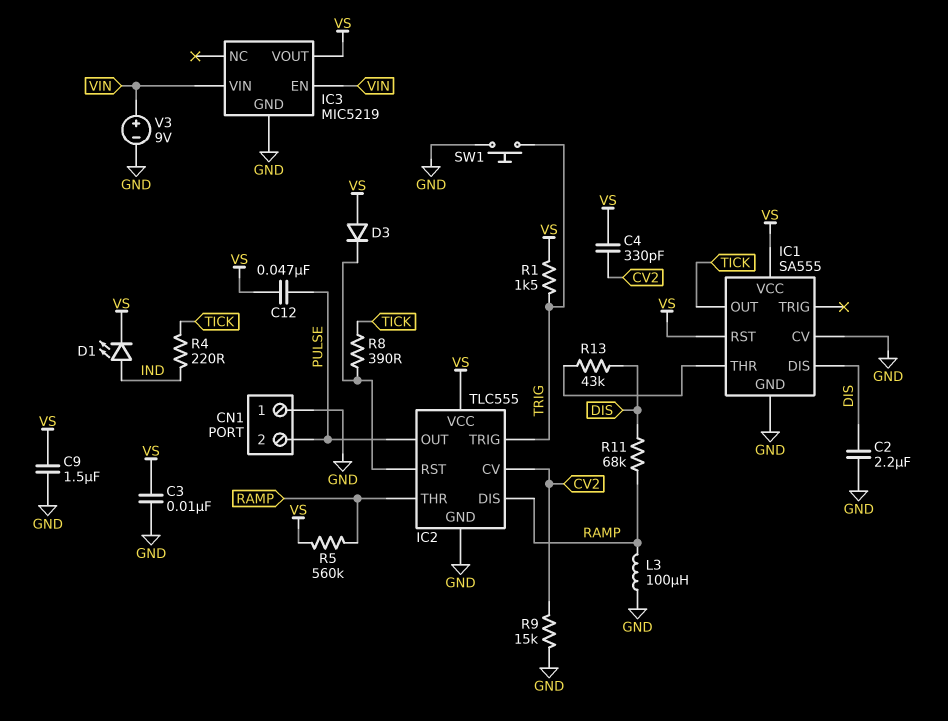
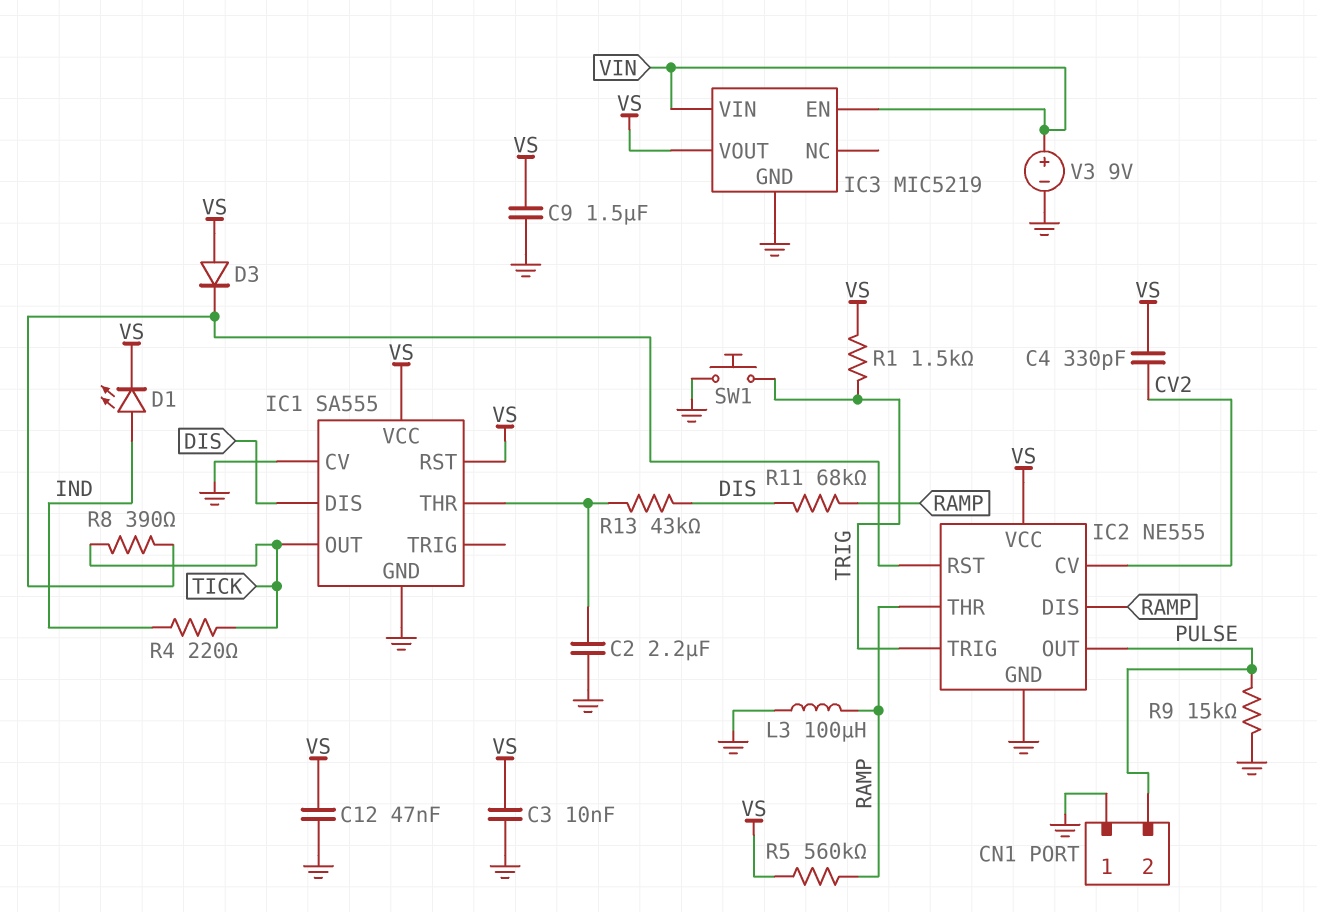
C2: 2.2uF (DIS, GND) -> 2.2uF (GND, IC1/THR)
C12: 47nF (PULSE, VS) -> 47nF (GND, VS)
IC2: TLC555 -> NE555
R9: 15k (CV2, GND) -> 15k (GND, PULSE)

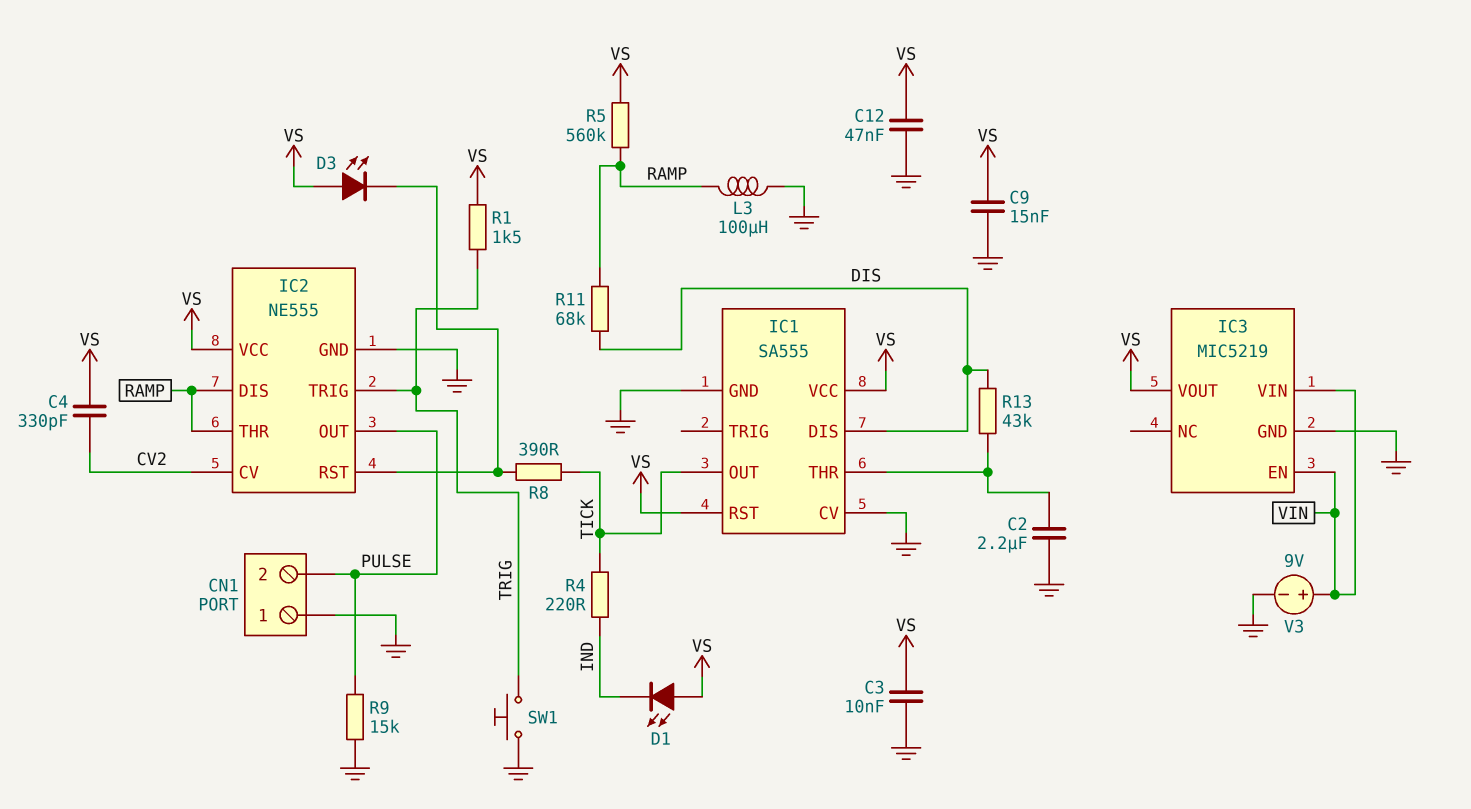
C9: 1.5uF (GND, VS) -> 15nF (GND, VS)
D1: LED (A IND, K VS) -> LED (A VS, K IND)
D3: diode (A VS, K IC2/RST) -> LED (A VS, K IC2/RST)

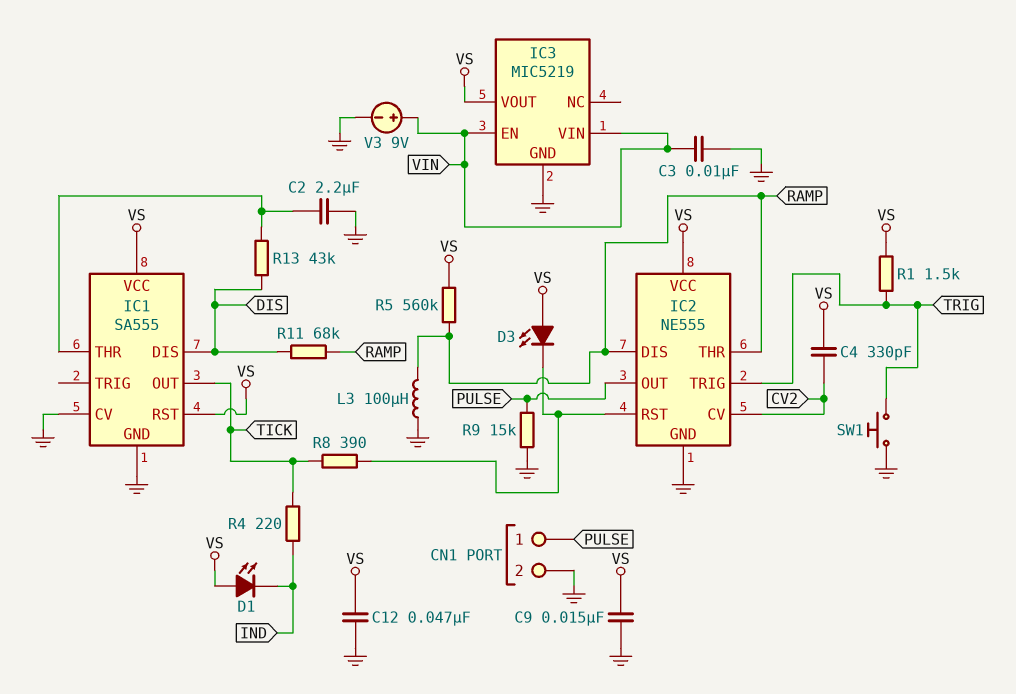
C3: 10nF (GND, VS) -> 10nF (GND, VIN)
CN1 pin 1: GND -> PULSE
CN1 pin 2: PULSE -> GND

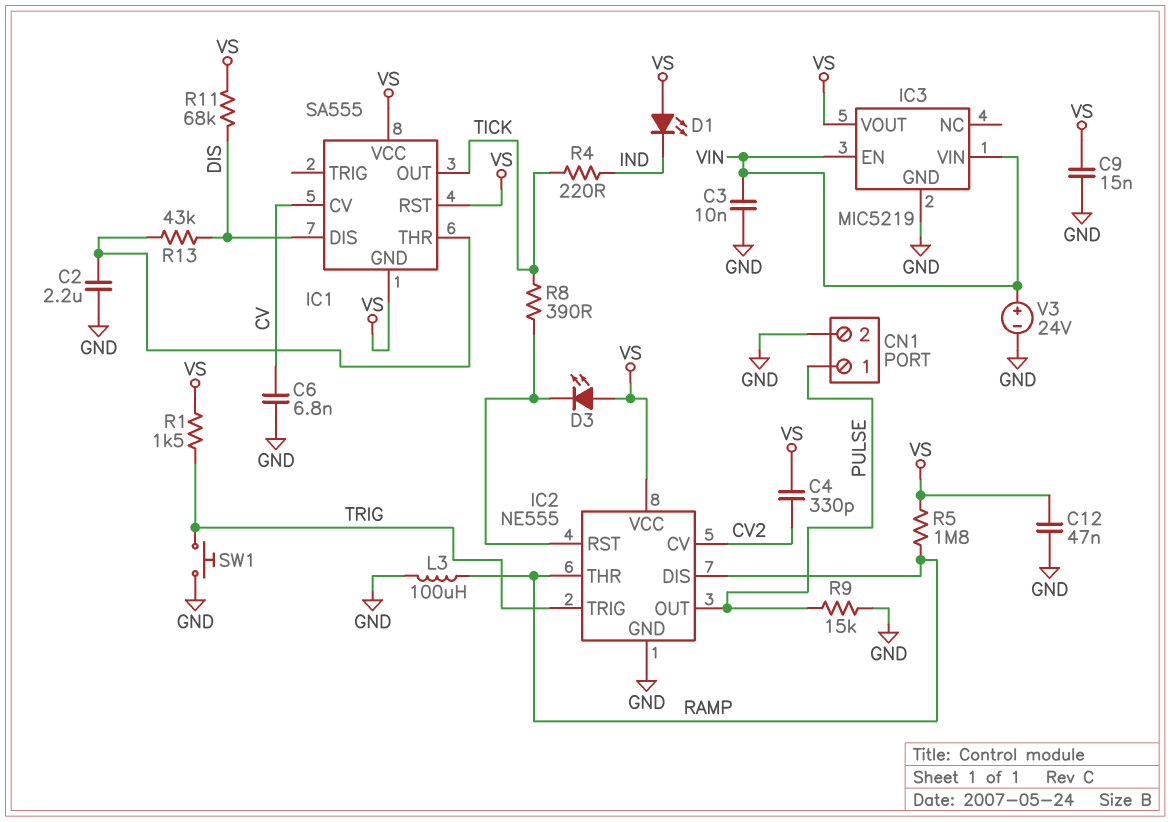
C6: none -> 6.8nF (CV, GND)
IC1 pin CV: GND -> CV
IC1 pin GND: GND -> VS
R5: 560k (RAMP, VS) -> 1.8M (RAMP, VS)
R11: 68k (DIS, RAMP) -> 68k (DIS, VS)
V3: 9V (plus VIN, minus GND) -> 24V (plus VIN, minus GND)

